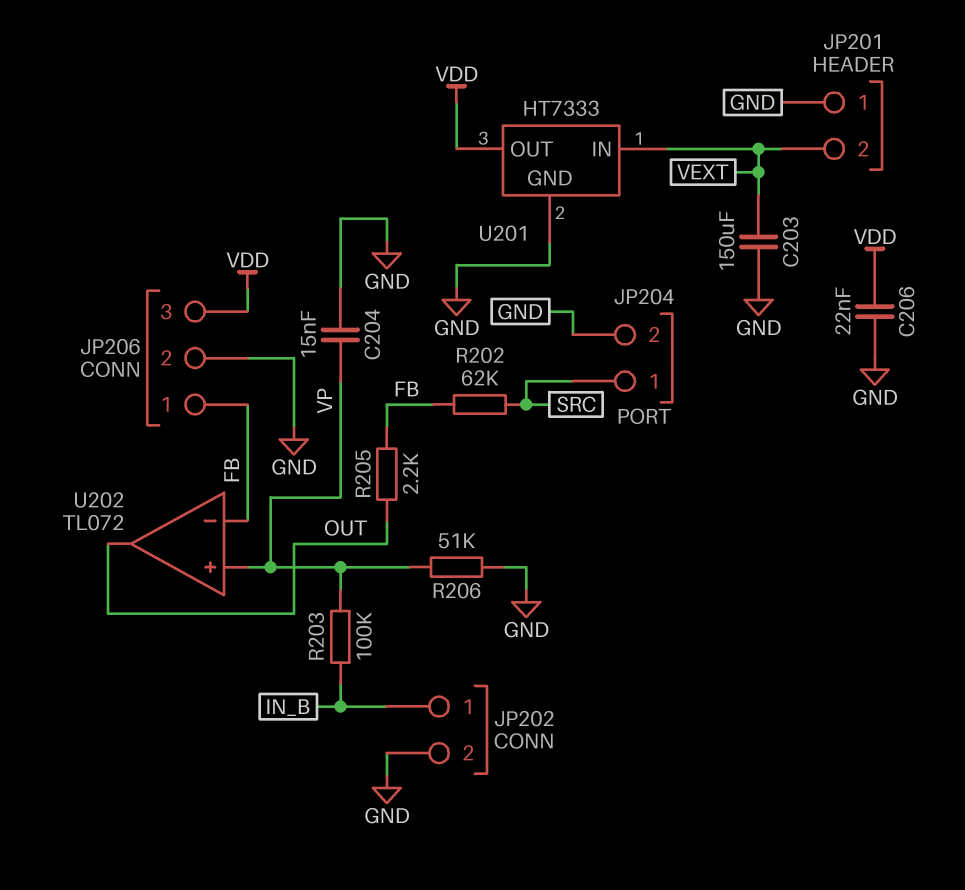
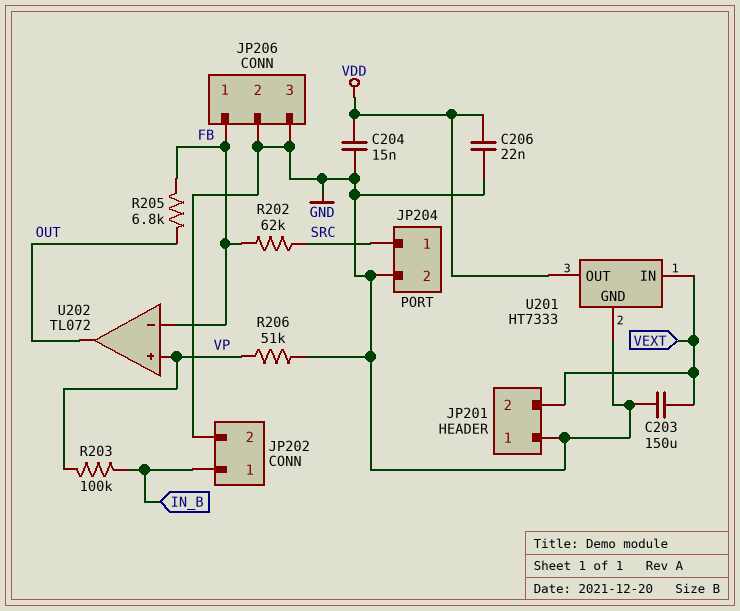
C204: 15nF (GND, VP) -> 15nF (GND, VDD)
JP206 pin 3: VDD -> GND
R205: 2.2k (FB, OUT) -> 6.8k (FB, OUT)

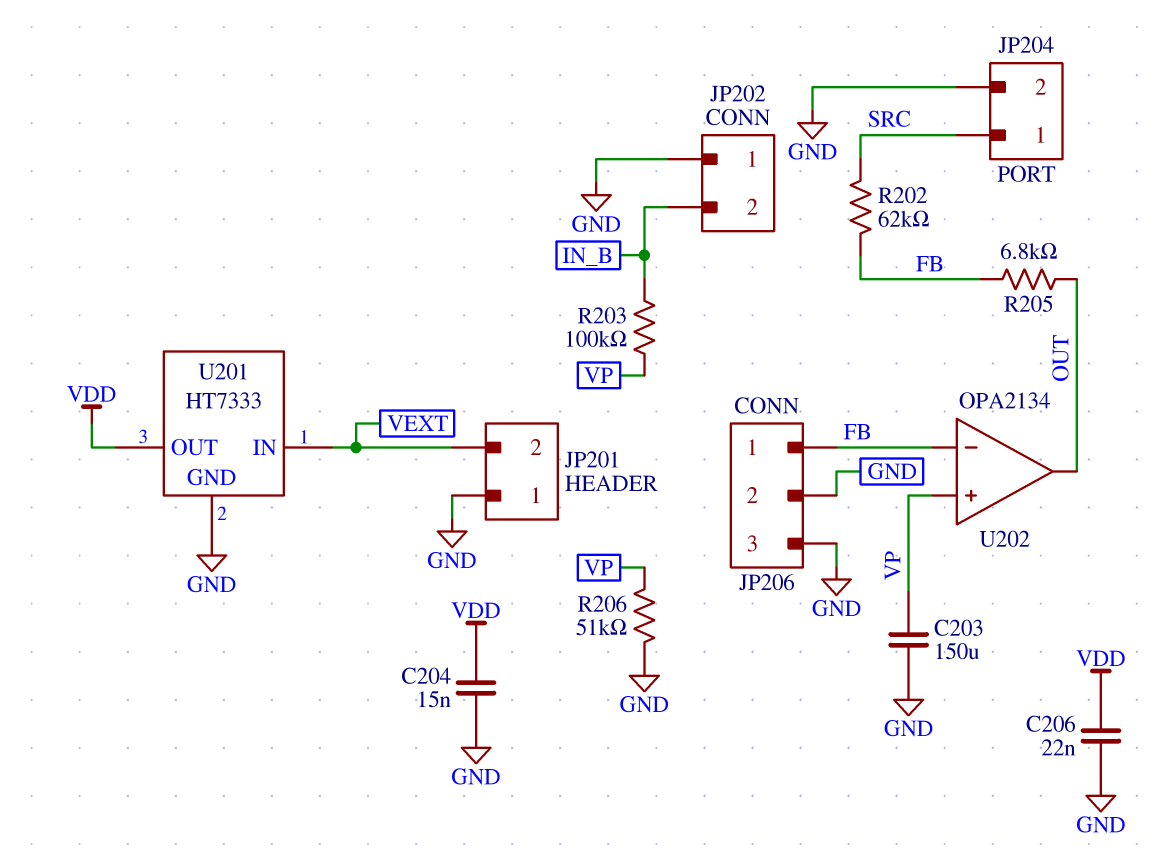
C203: 150uF (GND, VEXT) -> 150uF (GND, VP)
JP202 pin 1: IN_B -> GND
JP202 pin 2: GND -> IN_B
U202: TL072 -> OPA2134

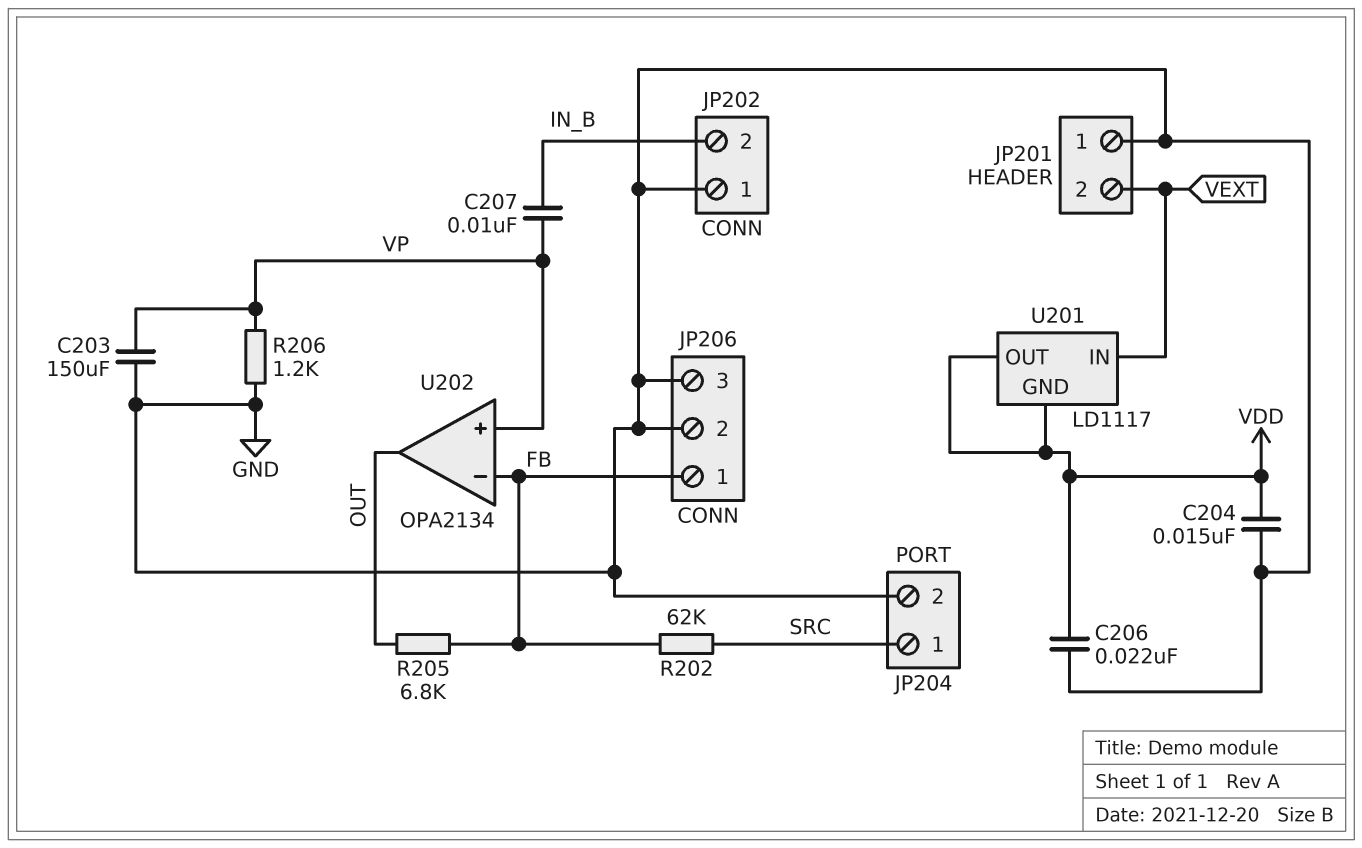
C207: none -> 10nF (IN_B, VP)
R203: 100k (IN_B, VP) -> none
R206: 51k (GND, VP) -> 1.2k (GND, VP)
U201: HT7333 -> LD1117
U201 pin GND: GND -> VDD

